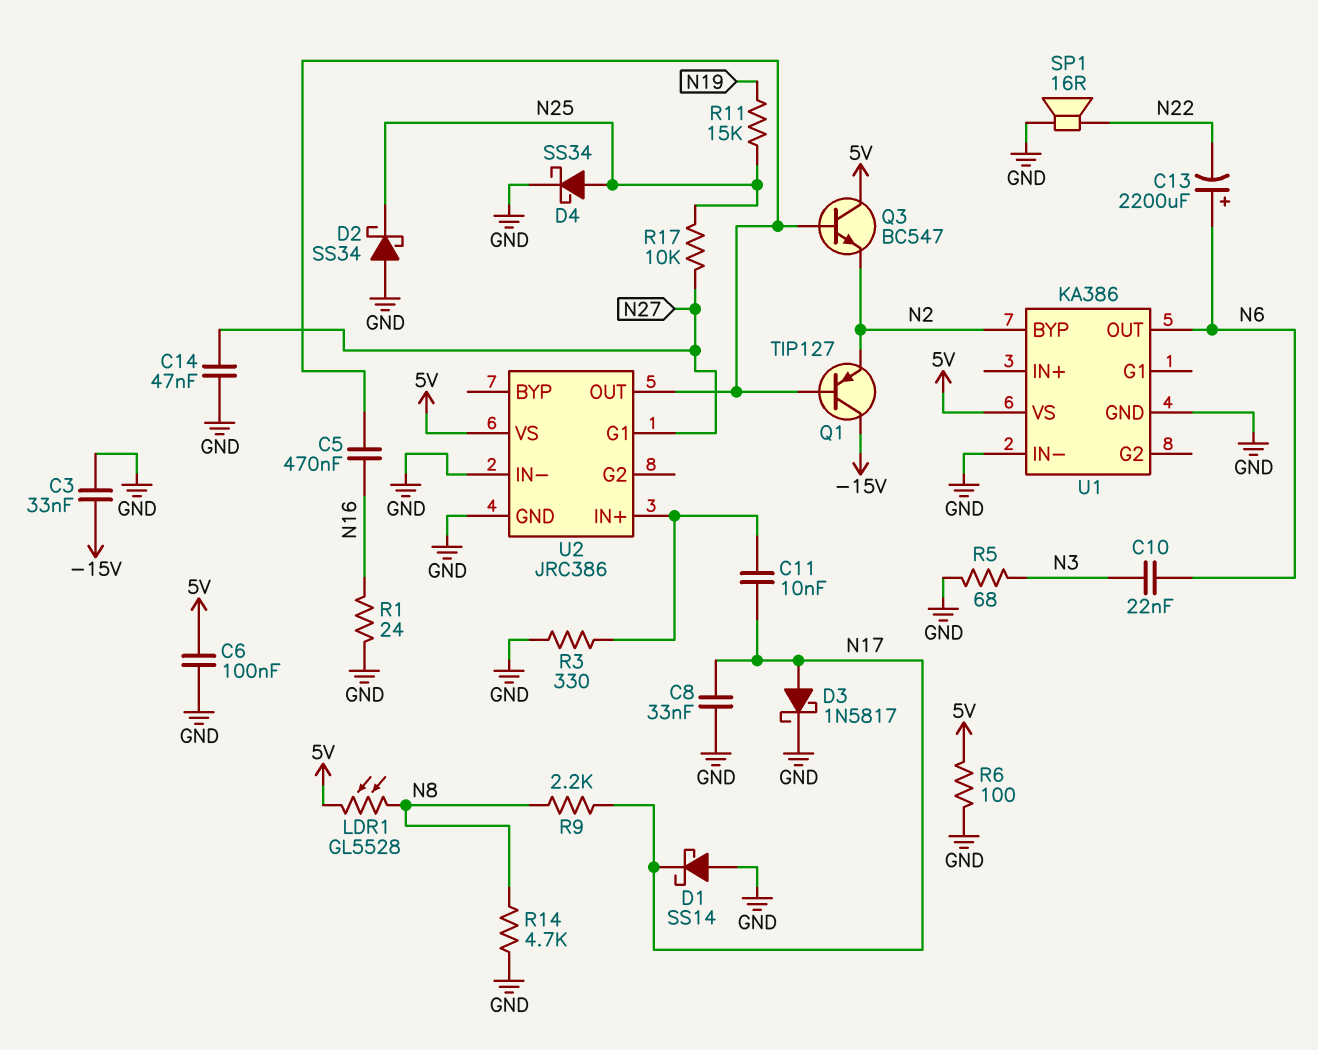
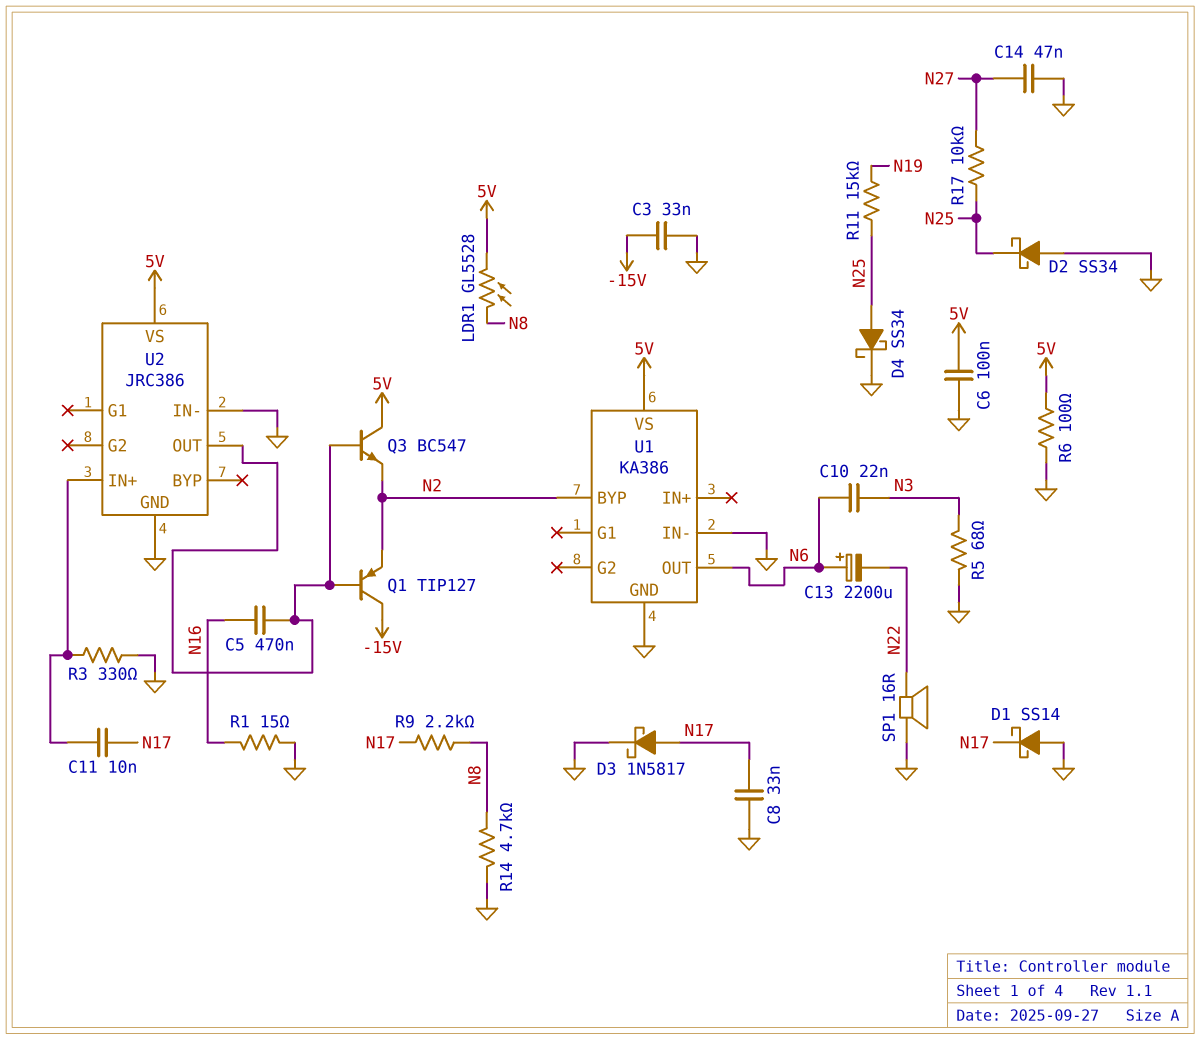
R1: 24 (GND, N16) -> 15 (GND, N16)
U2 pin G1: N27 -> none

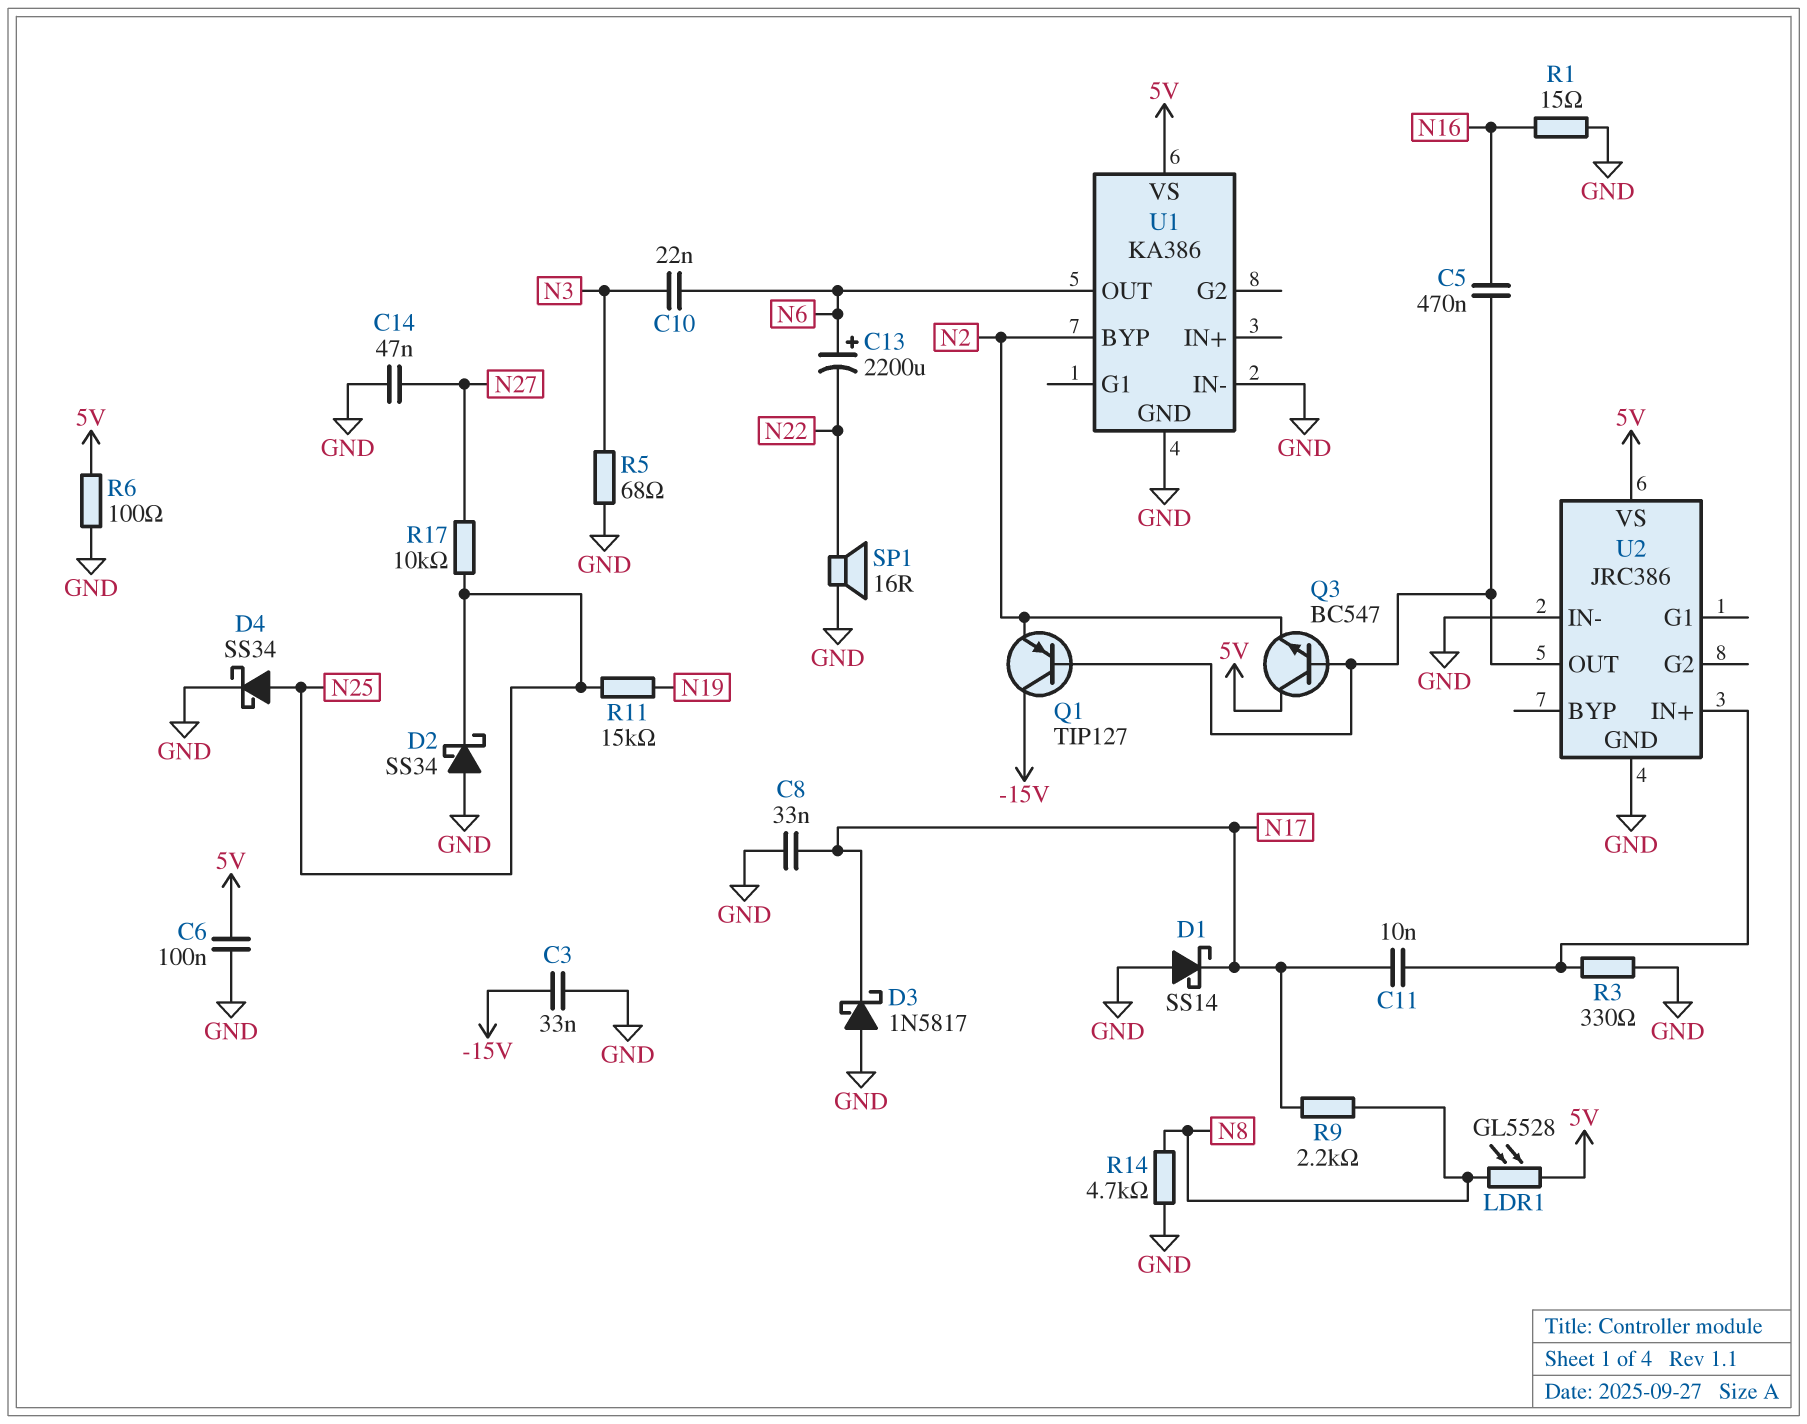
D3: schottky 1N5817 (A N17, K GND) -> schottky 1N5817 (A GND, K N17)

